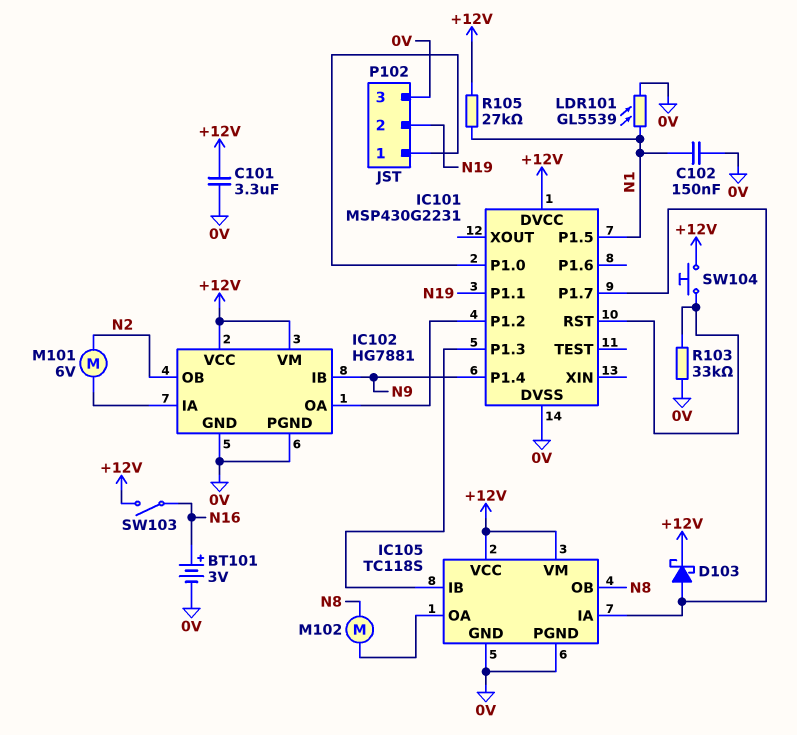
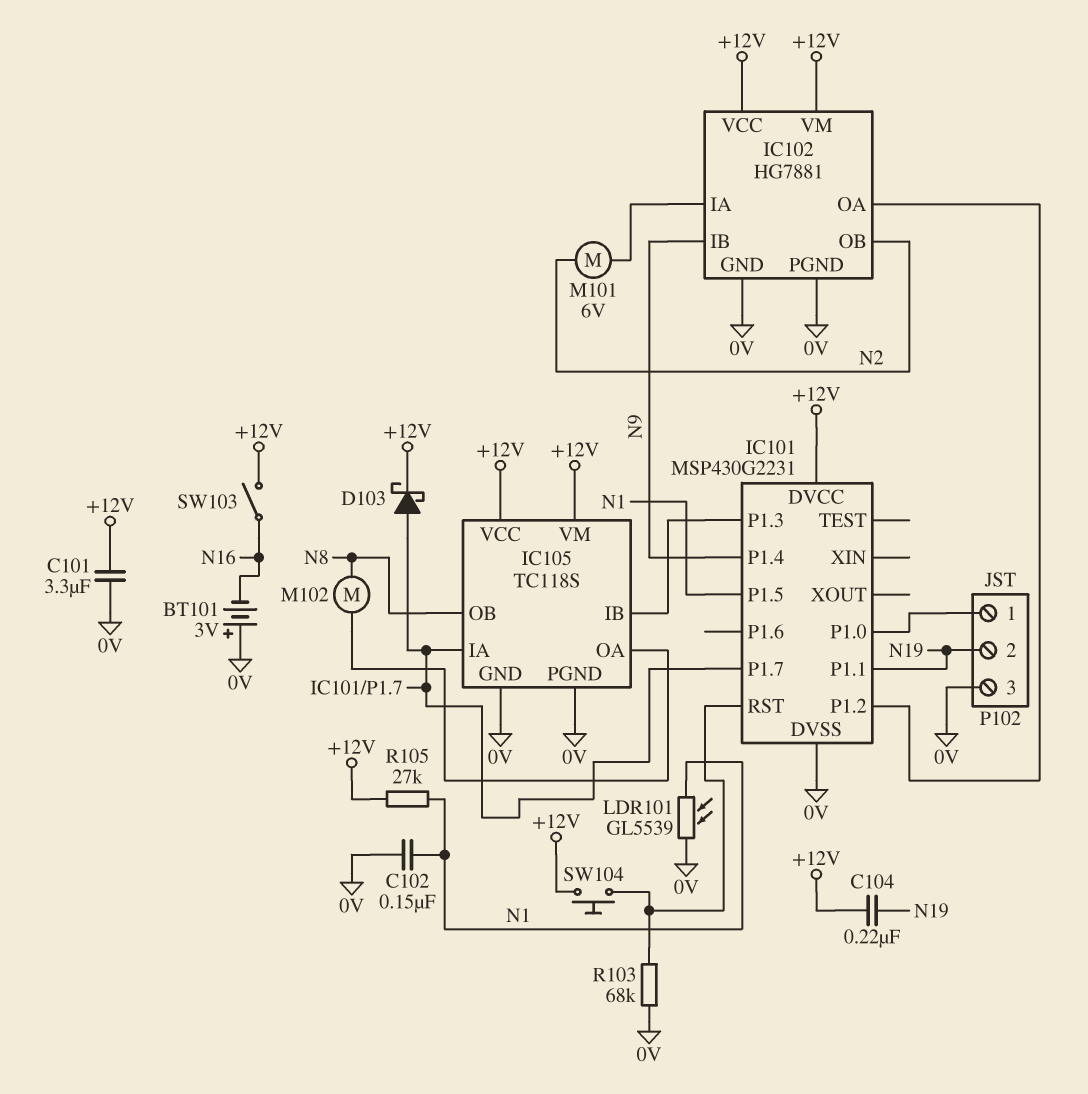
BT101: 3V (plus N16, minus 0V) -> 3V (plus 0V, minus N16)
C104: none -> 220nF (+12V, N19)
R103: 33k (0V, IC101/RST) -> 68k (0V, IC101/RST)

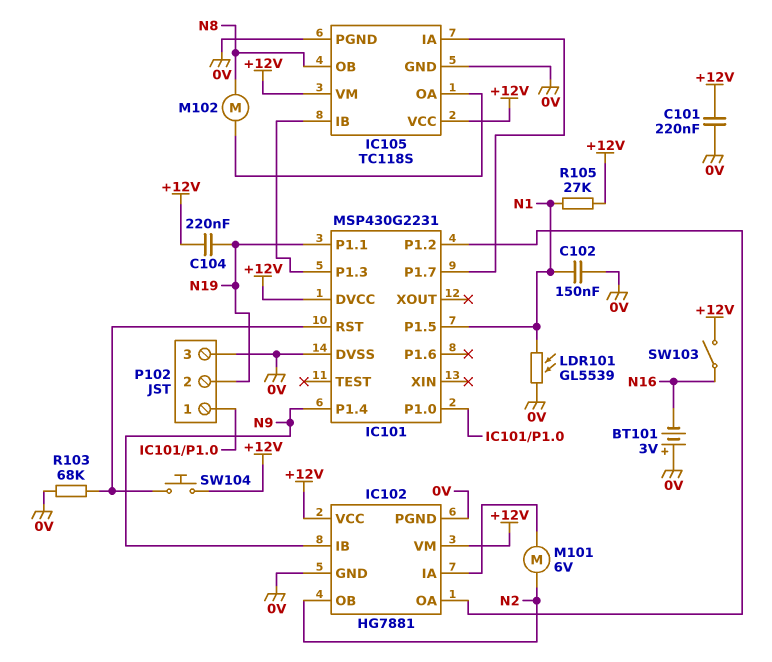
C101: 3.3uF (+12V, 0V) -> 220nF (+12V, 0V)
D103: schottky (A IC101/P1.7, K +12V) -> none

